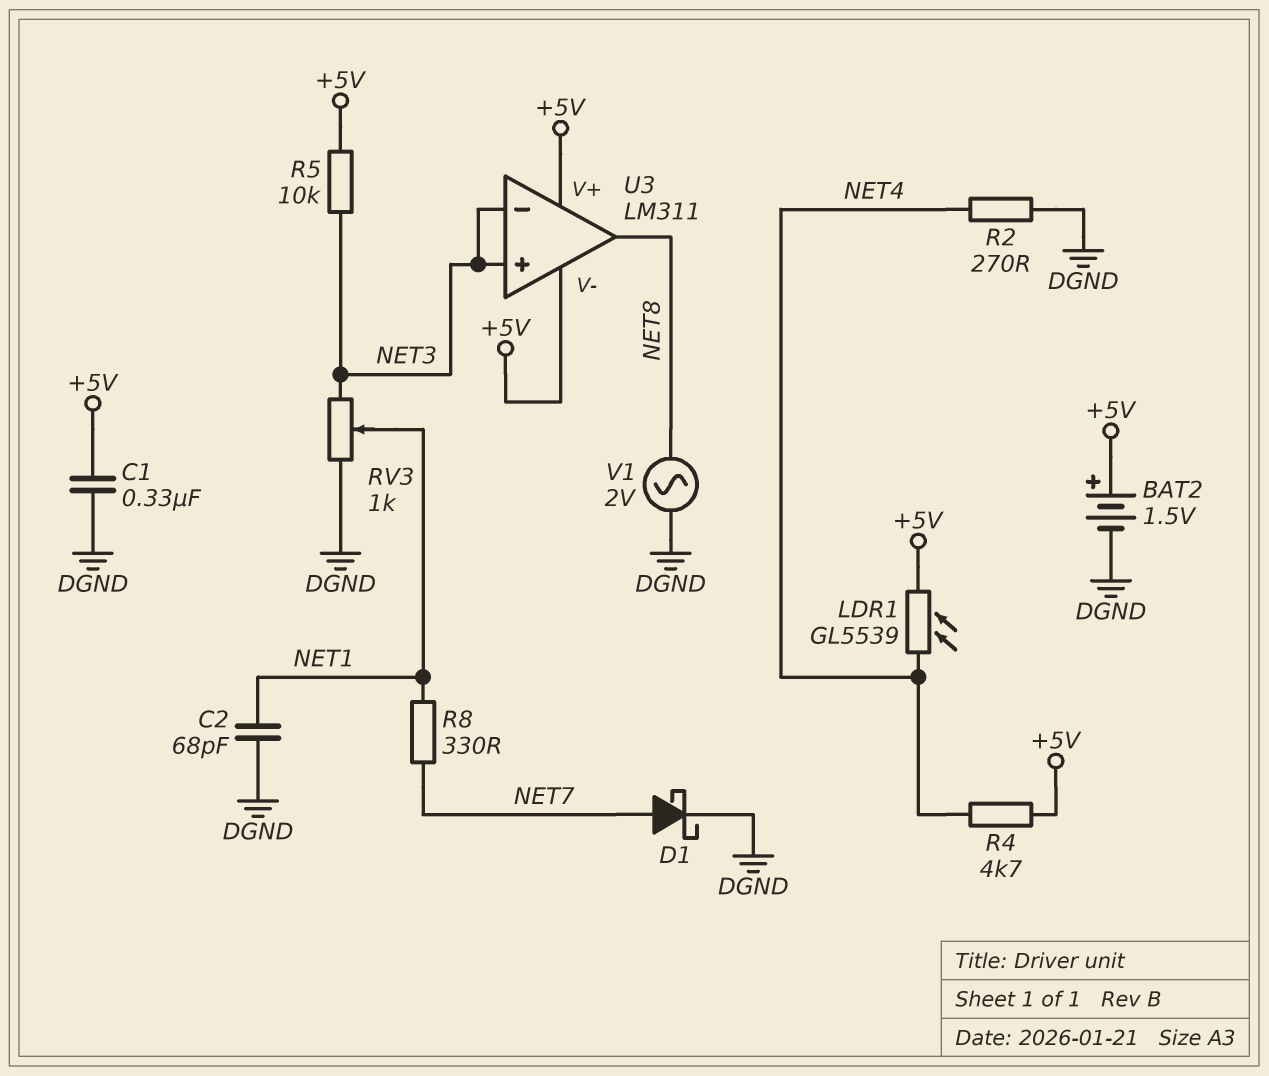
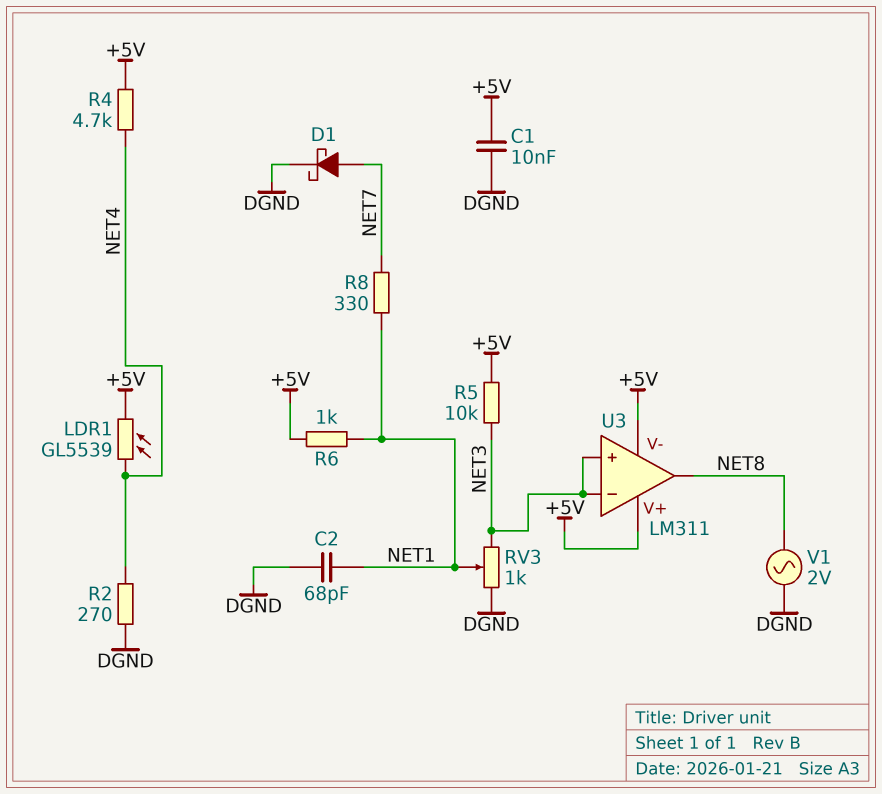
BAT2: 1.5V (plus +5V, minus DGND) -> none
C1: 330nF (+5V, DGND) -> 10nF (+5V, DGND)
R6: none -> 1k (+5V, NET1)

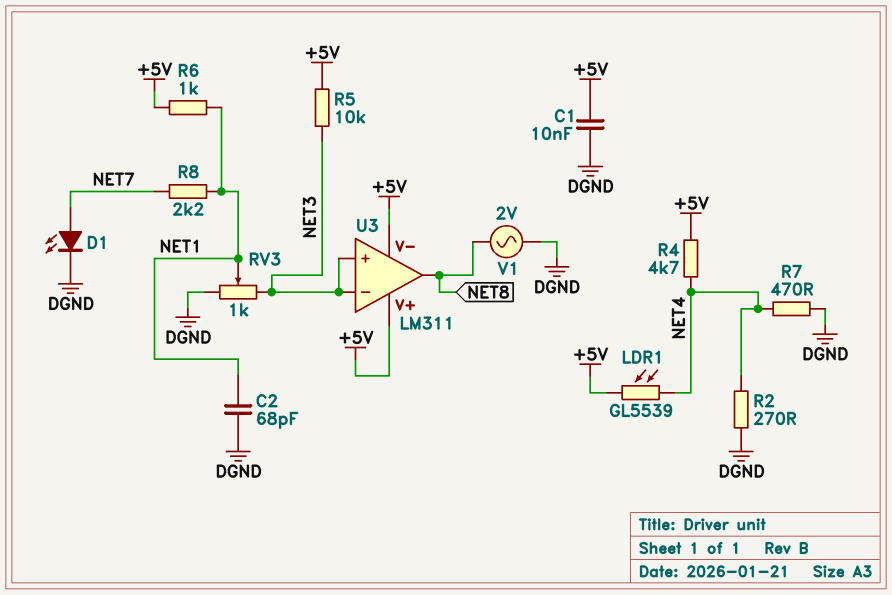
D1: schottky (A NET7, K DGND) -> LED (A NET7, K DGND)
R7: none -> 470 (DGND, NET4)
R8: 330 (NET1, NET7) -> 2.2k (NET1, NET7)

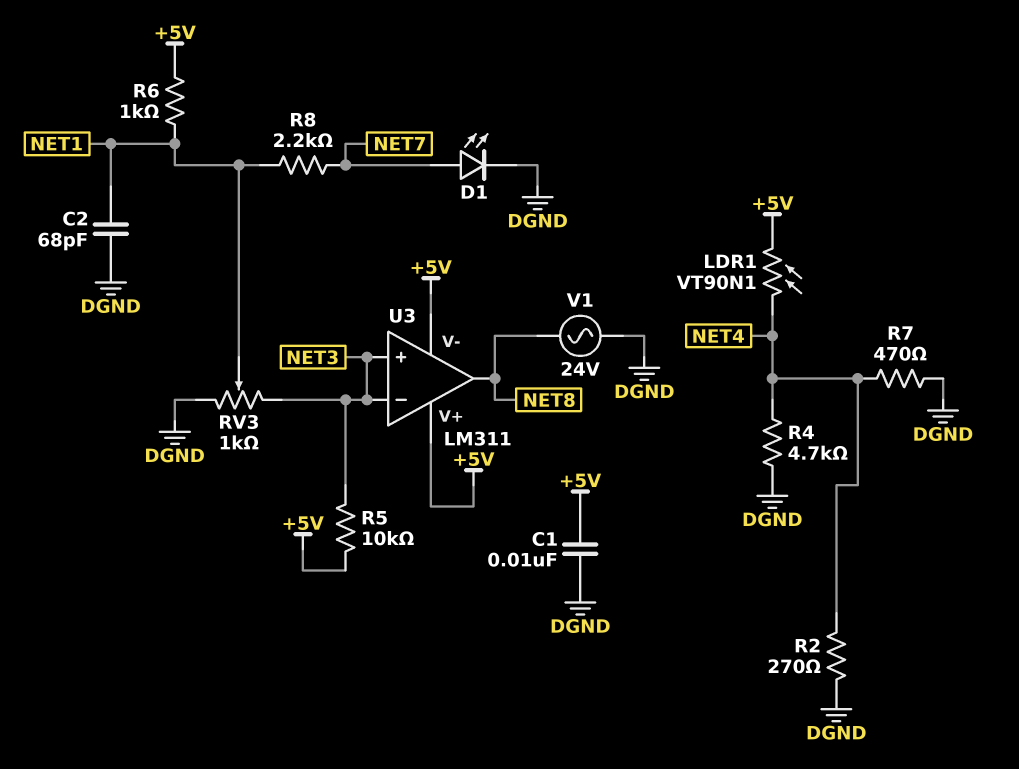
LDR1: GL5539 (+5V, NET4) -> VT90N1 (+5V, NET4)
R4: 4.7k (+5V, NET4) -> 4.7k (DGND, NET4)
V1: AC 2V (DGND, NET8) -> AC 24V (DGND, NET8)

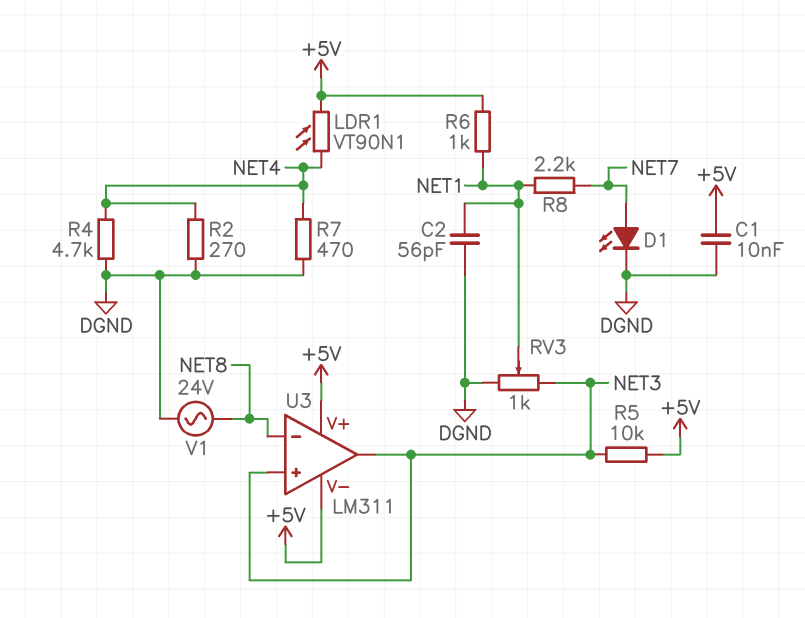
C2: 68pF (DGND, NET1) -> 56pF (DGND, NET1)
U3 pin in-: NET3 -> NET8
U3 pin out: NET8 -> NET3

